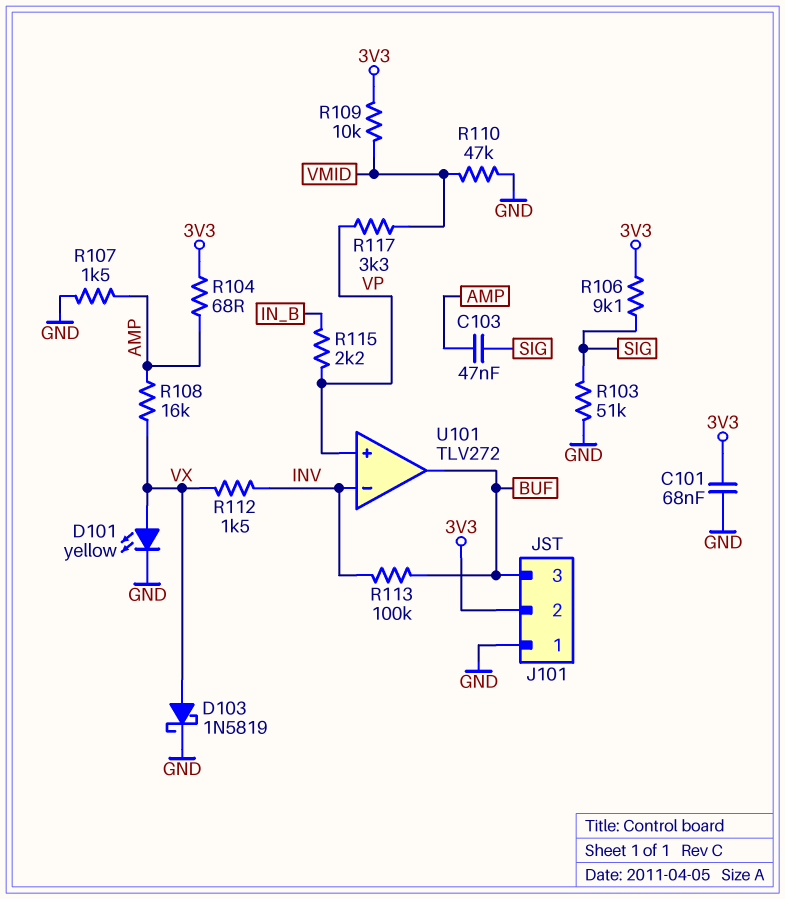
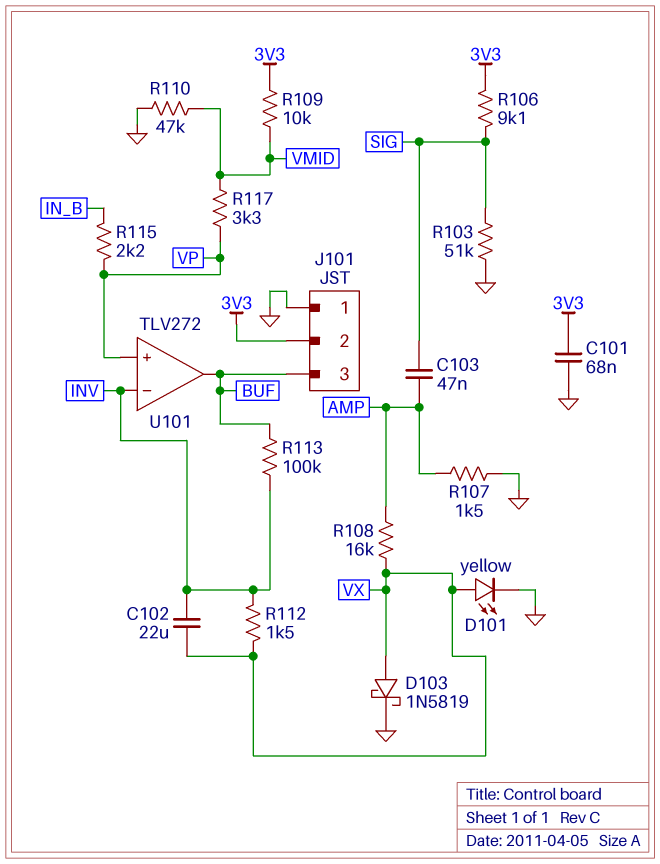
C102: none -> 22uF (INV, VX)
R104: 68 (3V3, AMP) -> none

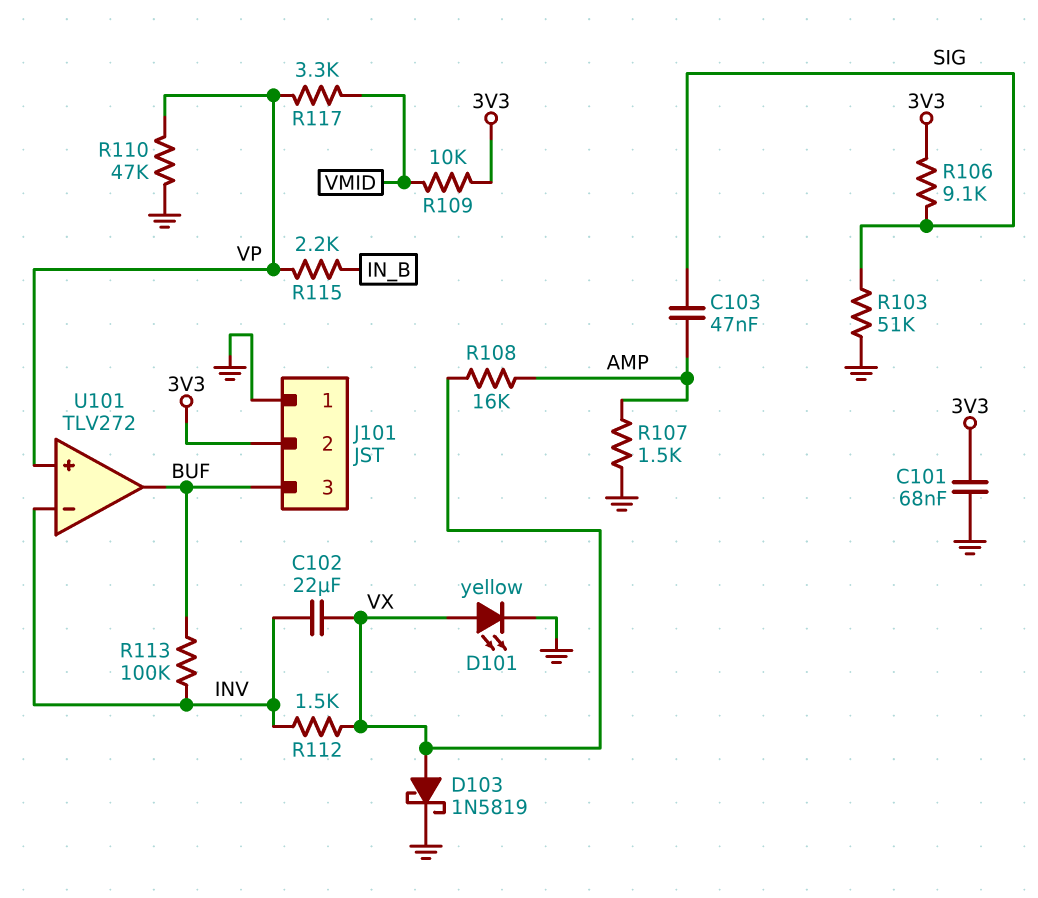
R110: 47k (GND, VMID) -> 47k (GND, VP)

